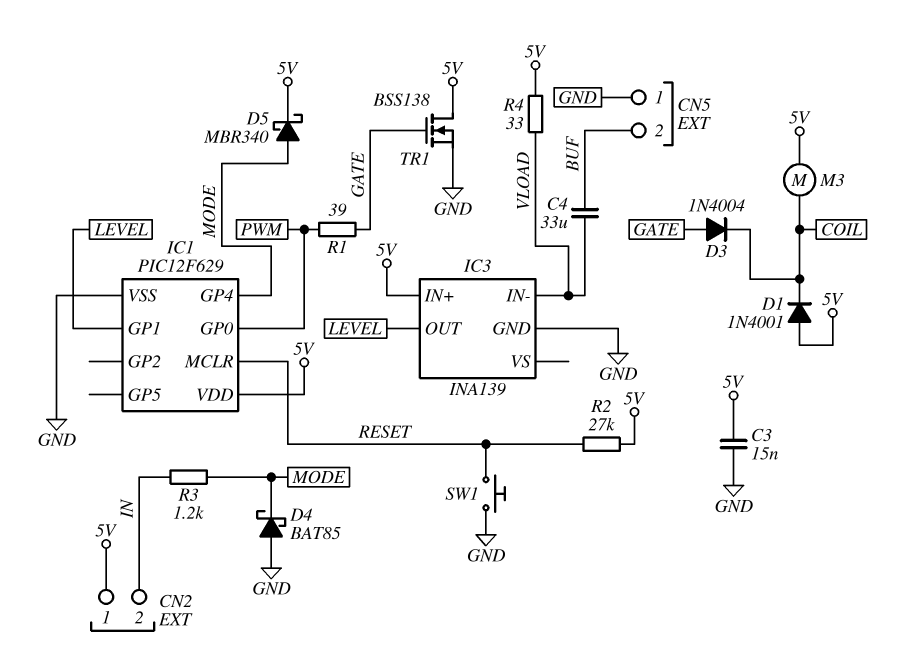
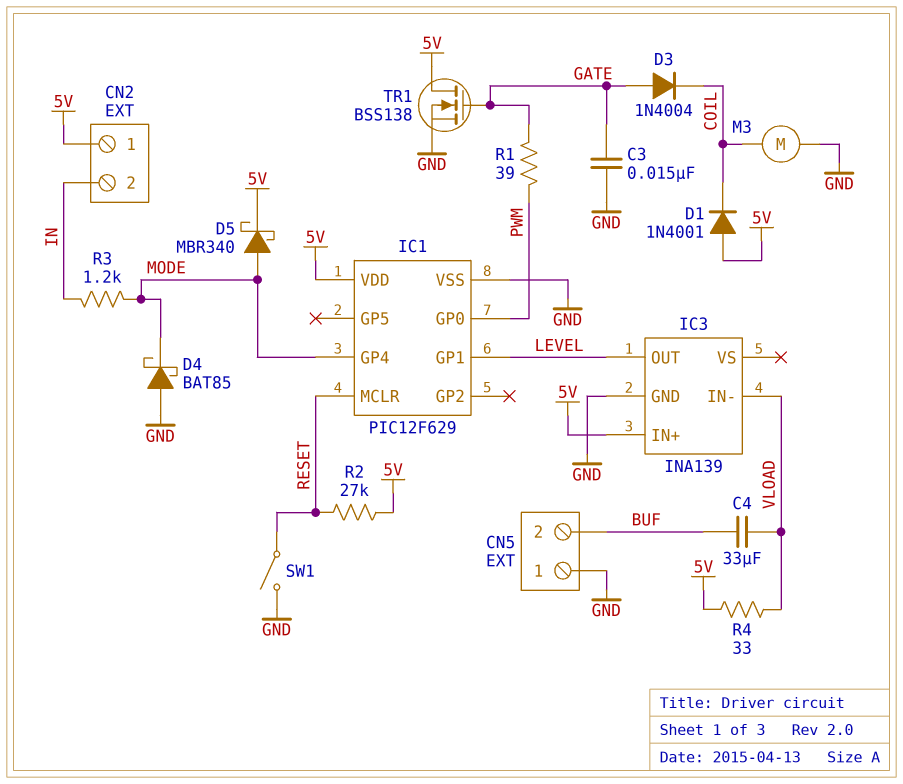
C3: 15nF (5V, GND) -> 15nF (GATE, GND)
M3: motor (5V, COIL) -> motor (COIL, GND)
SW1: button (GND, RESET) -> switch (GND, RESET)

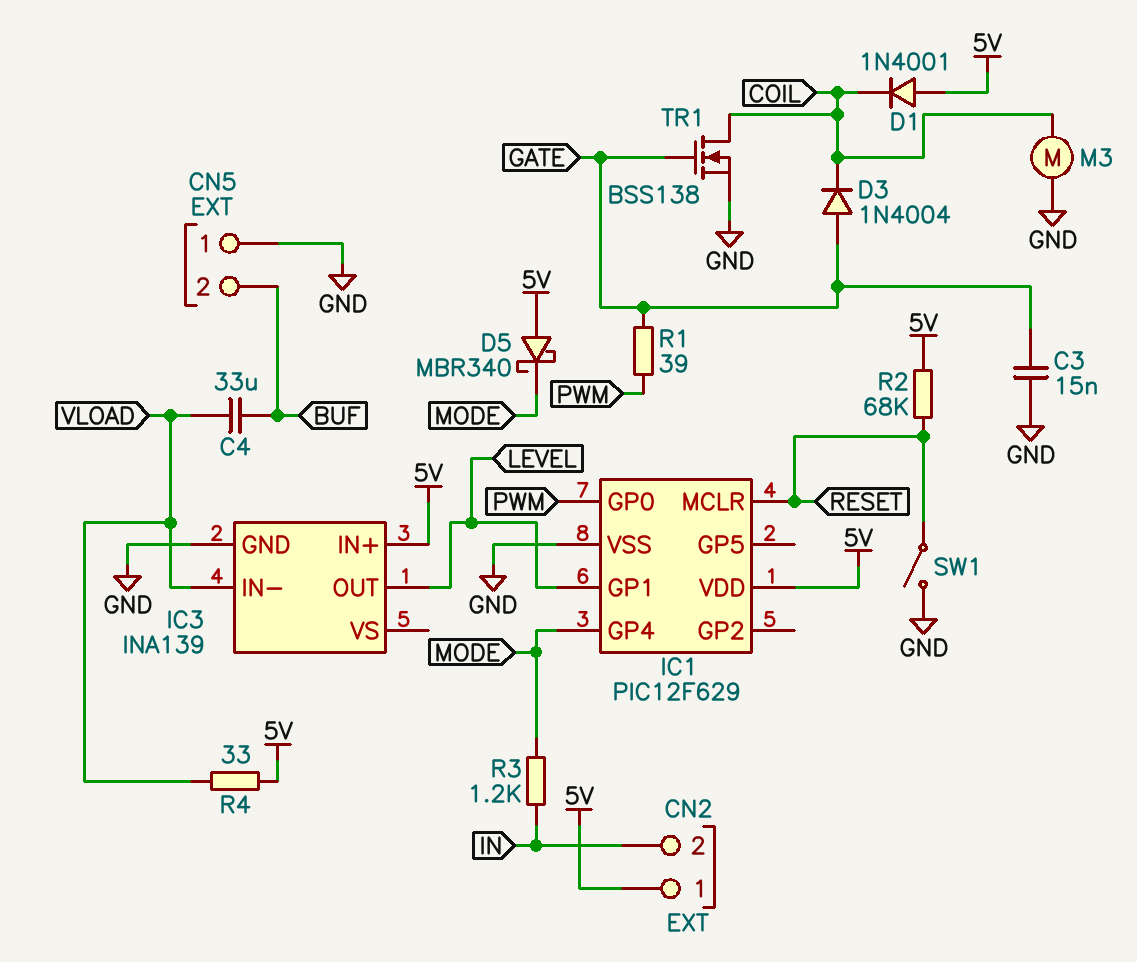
D4: schottky BAT85 (A GND, K MODE) -> none
D5: schottky MBR340 (A MODE, K 5V) -> schottky MBR340 (A 5V, K MODE)
R2: 27k (5V, RESET) -> 68k (5V, RESET)
TR1: NMOS BSS138 (G GATE, D 5V, S GND) -> NMOS BSS138 (G GATE, D COIL, S GND)

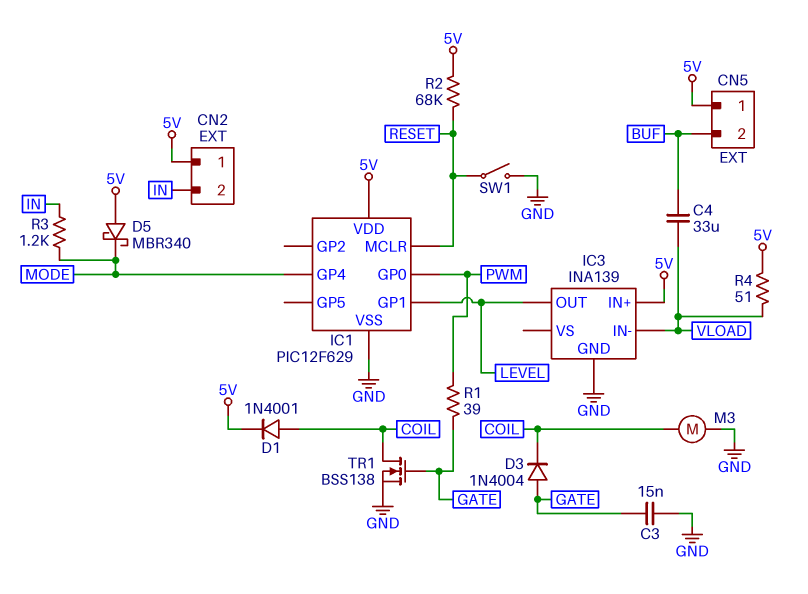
CN5 pin 1: GND -> 5V
D1: diode 1N4001 (A 5V, K COIL) -> diode 1N4001 (A COIL, K 5V)
R4: 33 (5V, VLOAD) -> 51 (5V, VLOAD)

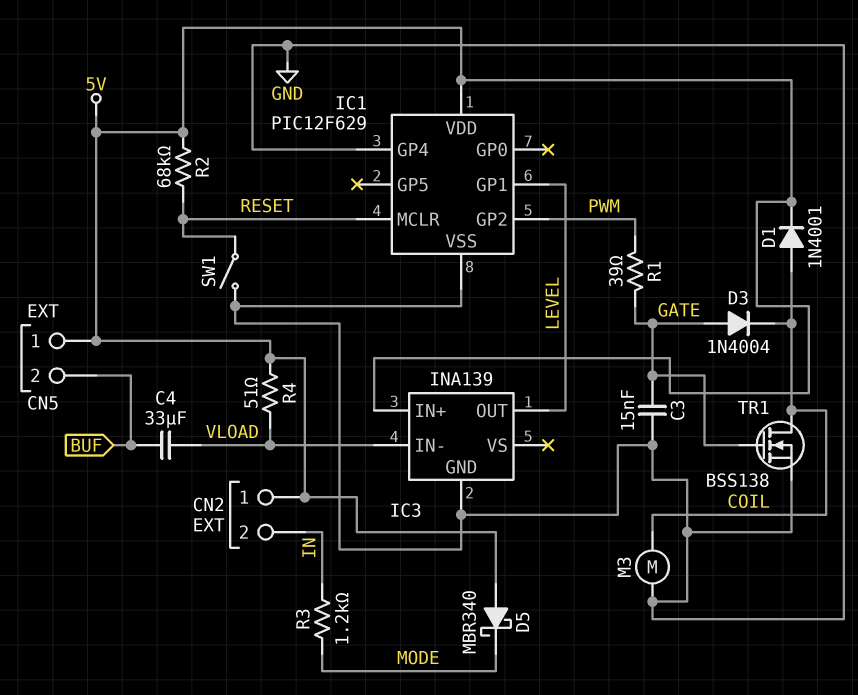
IC1 pin GP0: PWM -> none
IC1 pin GP2: none -> PWM
IC1 pin GP4: MODE -> GND

